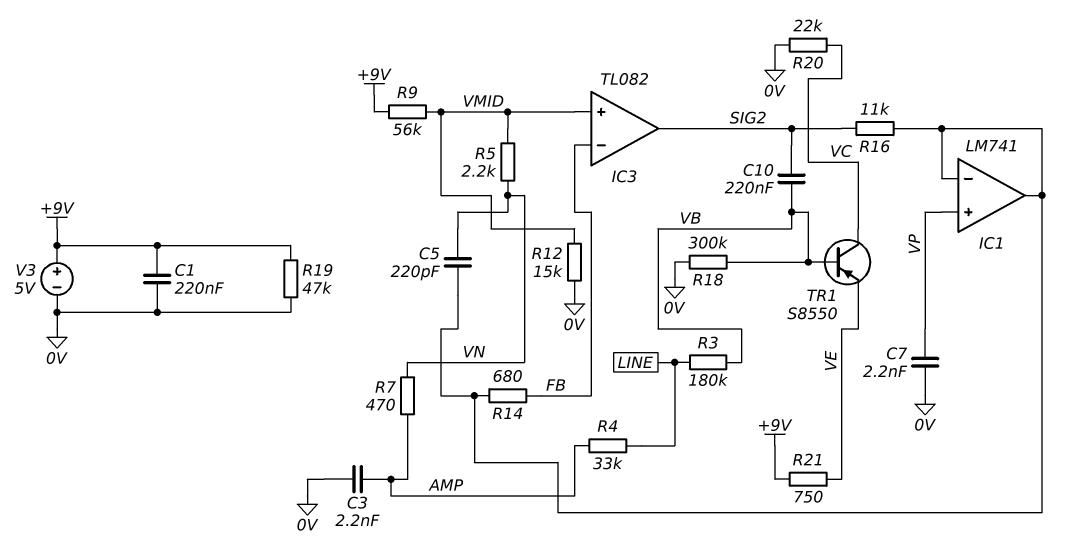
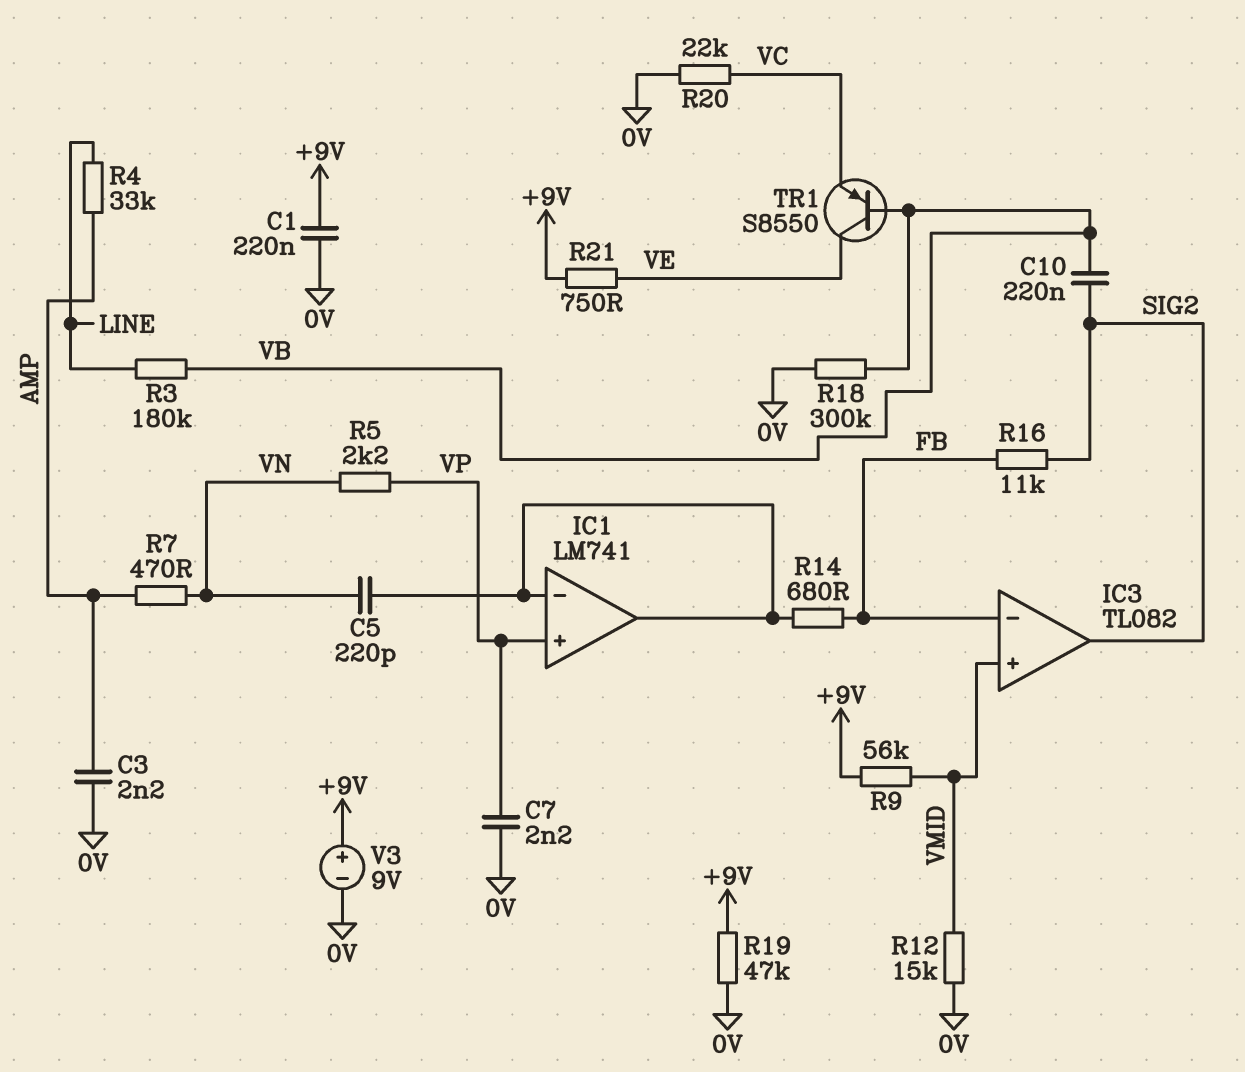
R5: 2.2k (VMID, VN) -> 2.2k (VN, VP)
R16: 11k (IC1/in-, SIG2) -> 11k (FB, SIG2)
TR1: PNP S8550 (B VB, C VC, E VE) -> PNP S8550 (B VB, C VE, E VC)
V3: 5V (plus +9V, minus 0V) -> 9V (plus +9V, minus 0V)

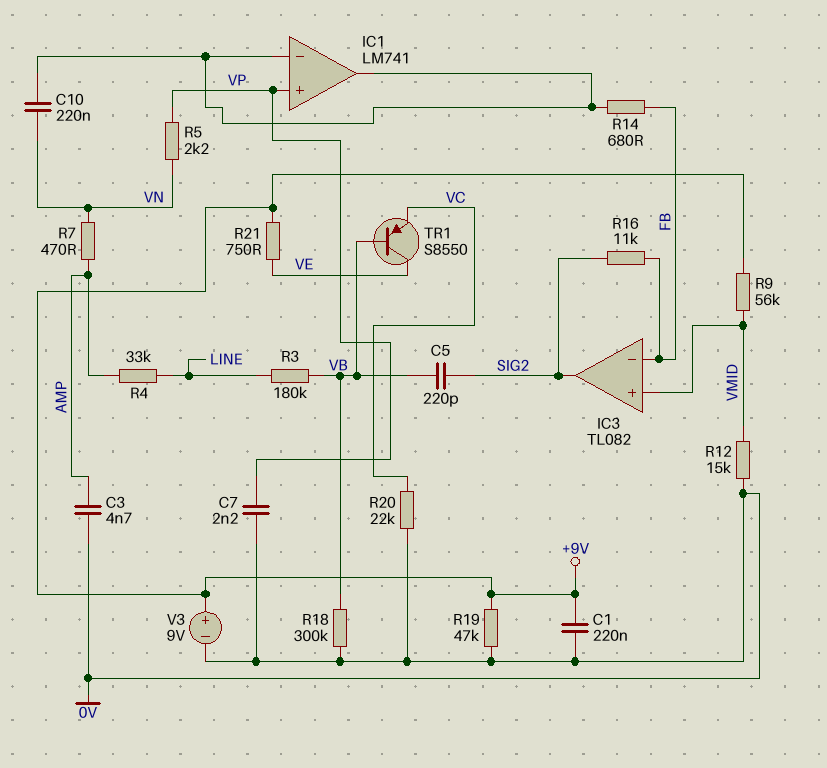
C3: 2.2nF (0V, AMP) -> 4.7nF (0V, AMP)
C5: 220pF (IC1/in-, VN) -> 220pF (SIG2, VB)
C10: 220nF (SIG2, VB) -> 220nF (IC1/in-, VN)

